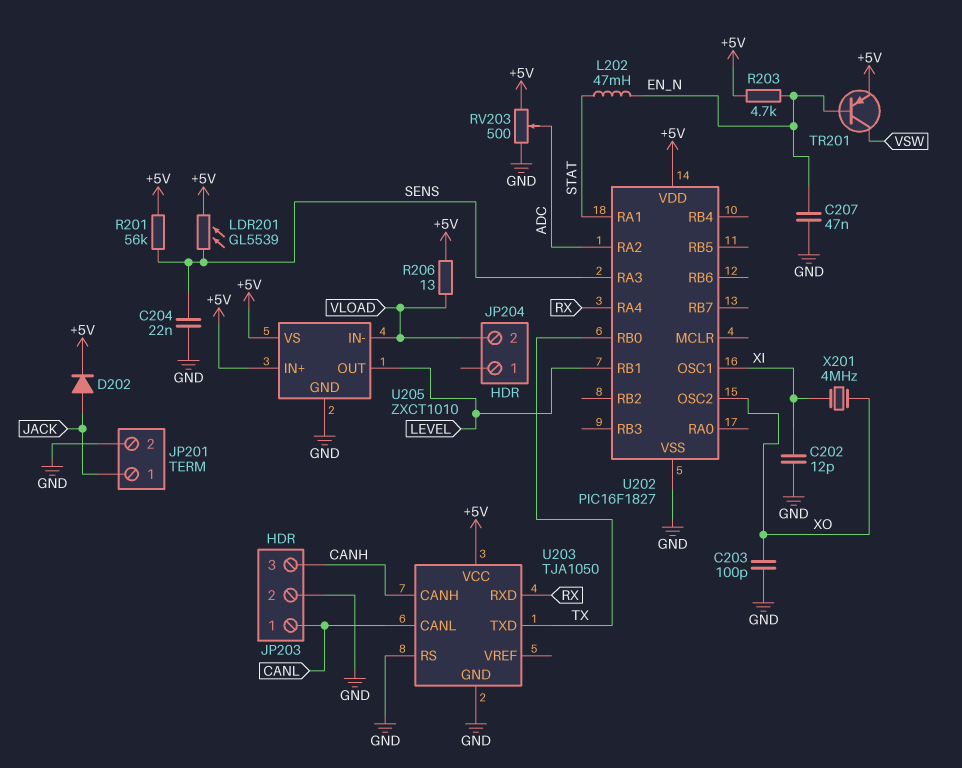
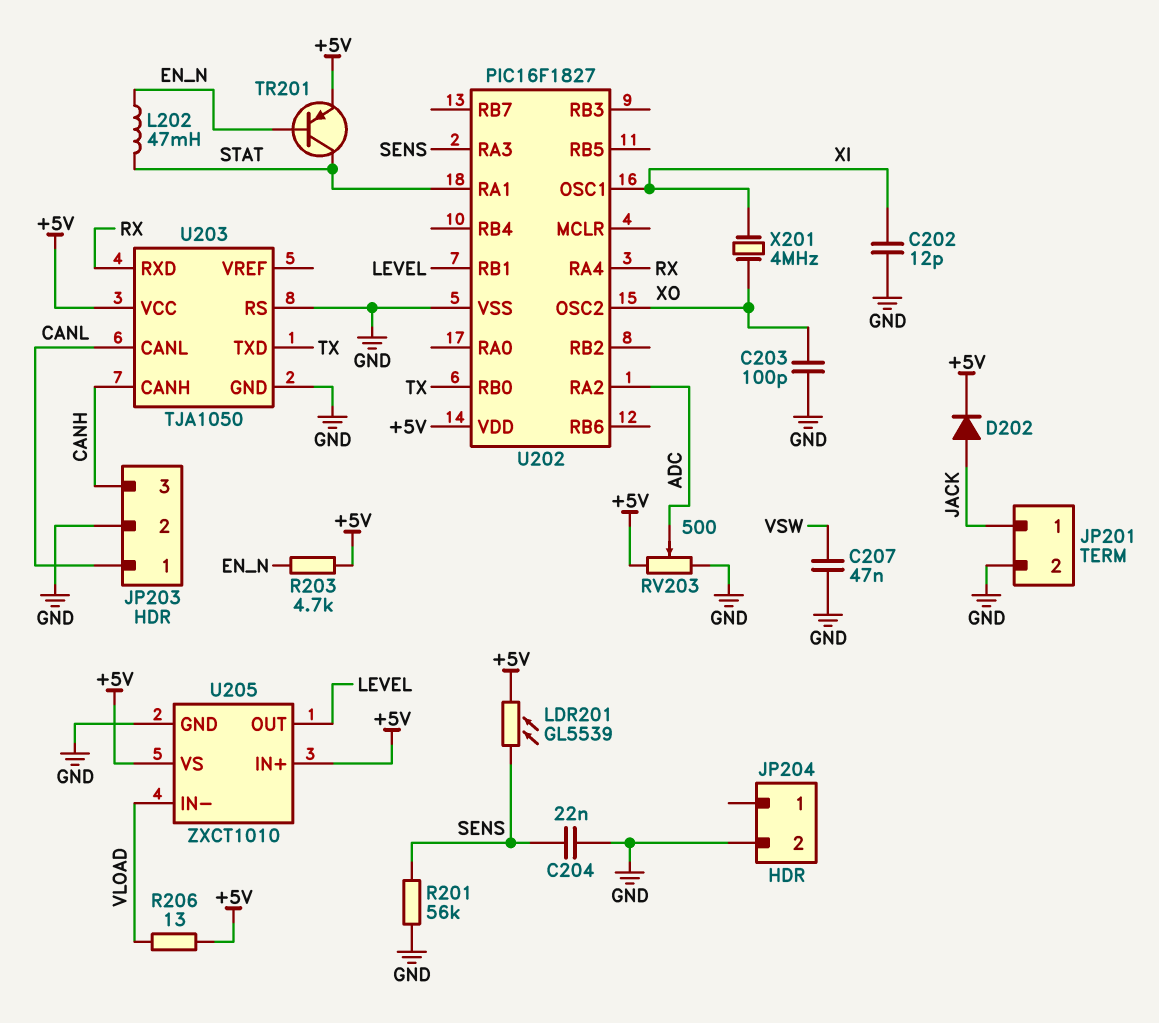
C207: 47nF (EN_N, GND) -> 47nF (GND, VSW)
JP204 pin 2: VLOAD -> GND
R201: 56k (+5V, SENS) -> 56k (GND, SENS)
TR201: PNP (B EN_N, C VSW, E +5V) -> PNP (B EN_N, C STAT, E +5V)

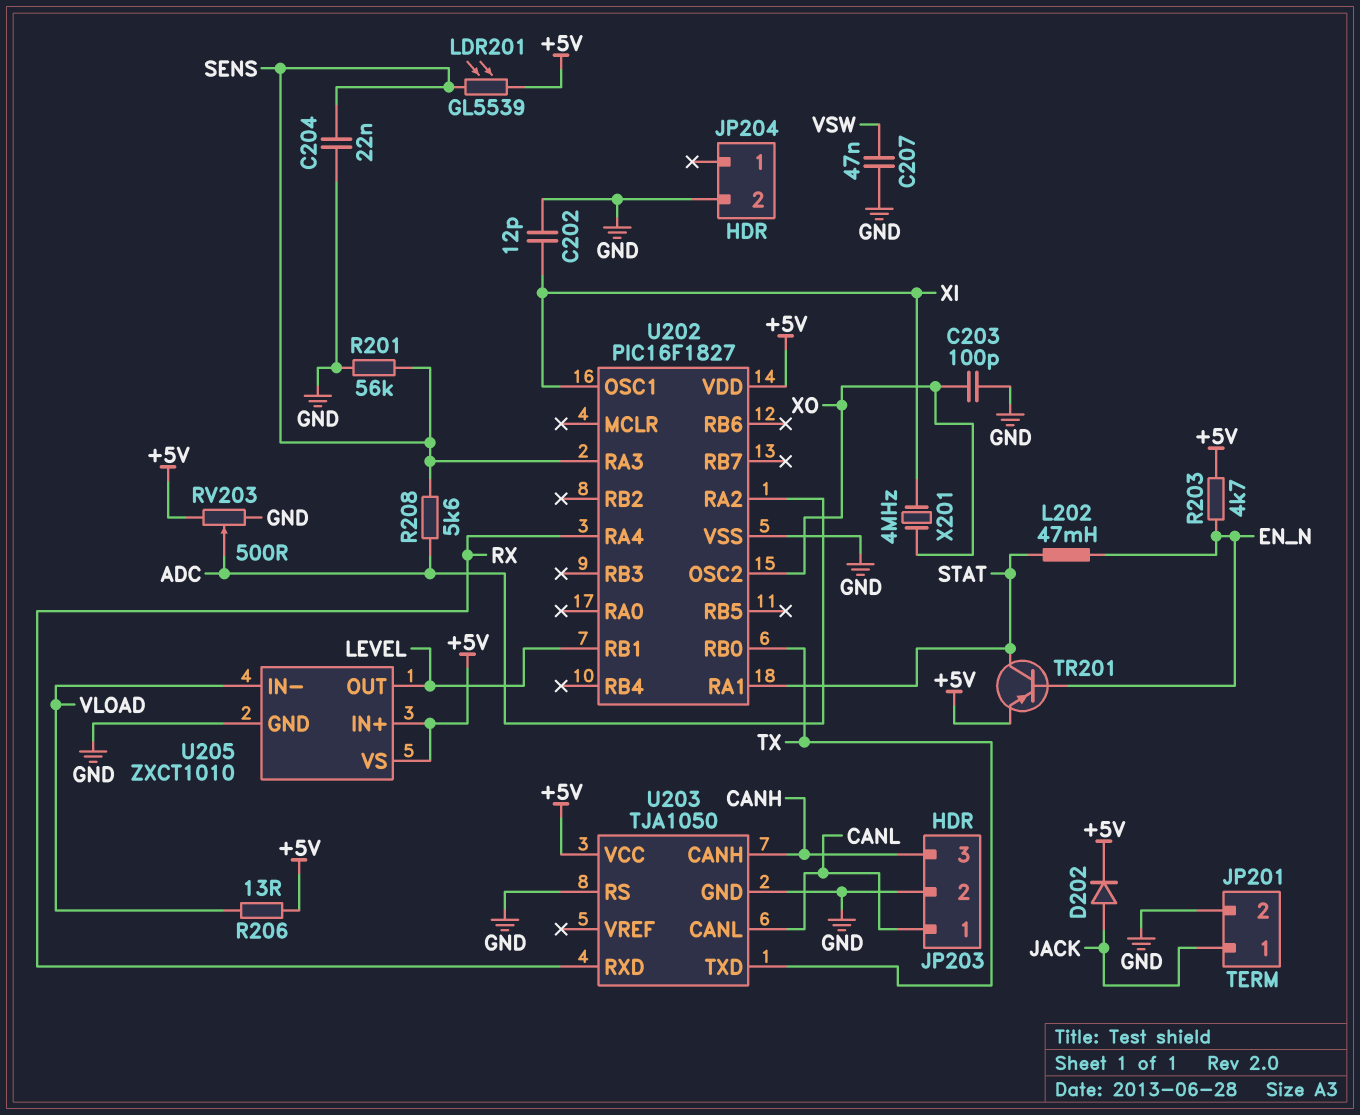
R208: none -> 5.6k (ADC, SENS)

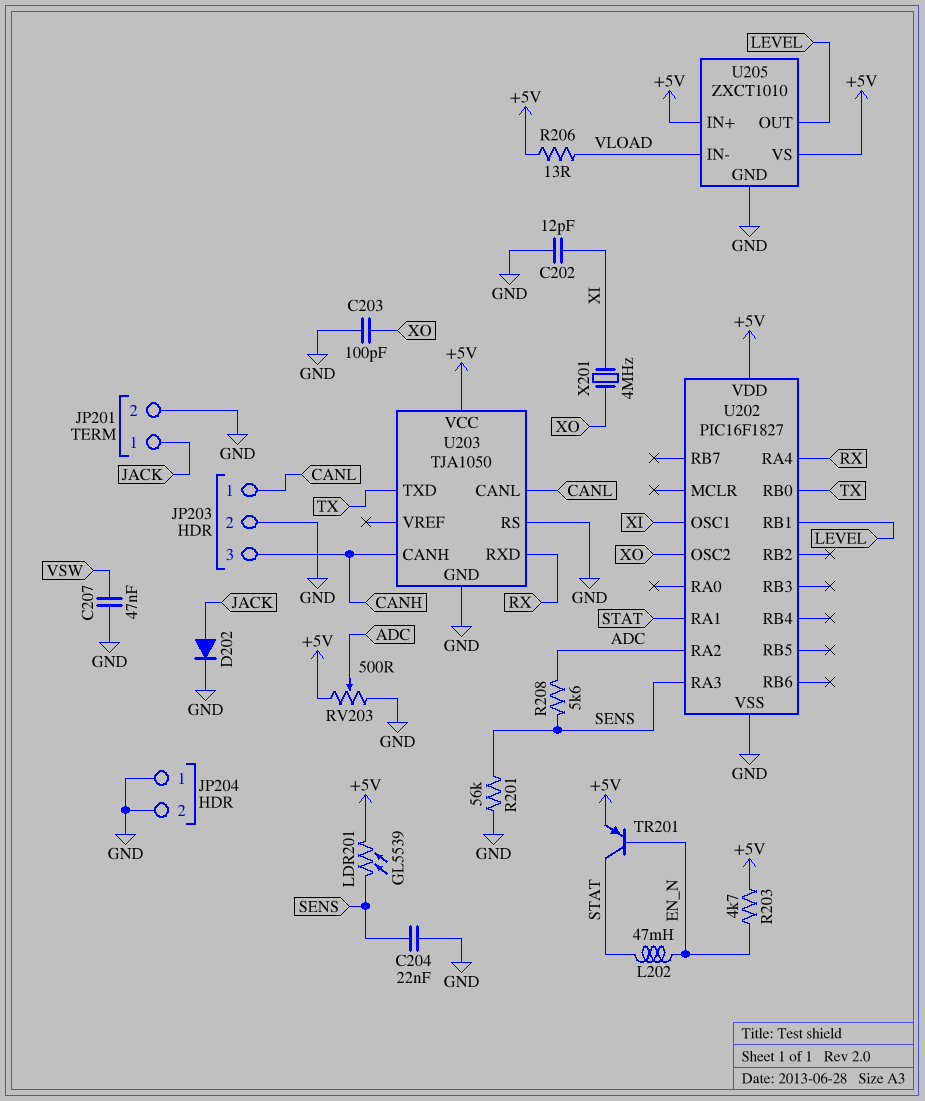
D202: diode (A JACK, K +5V) -> diode (A JACK, K GND)
JP204 pin 1: none -> GND

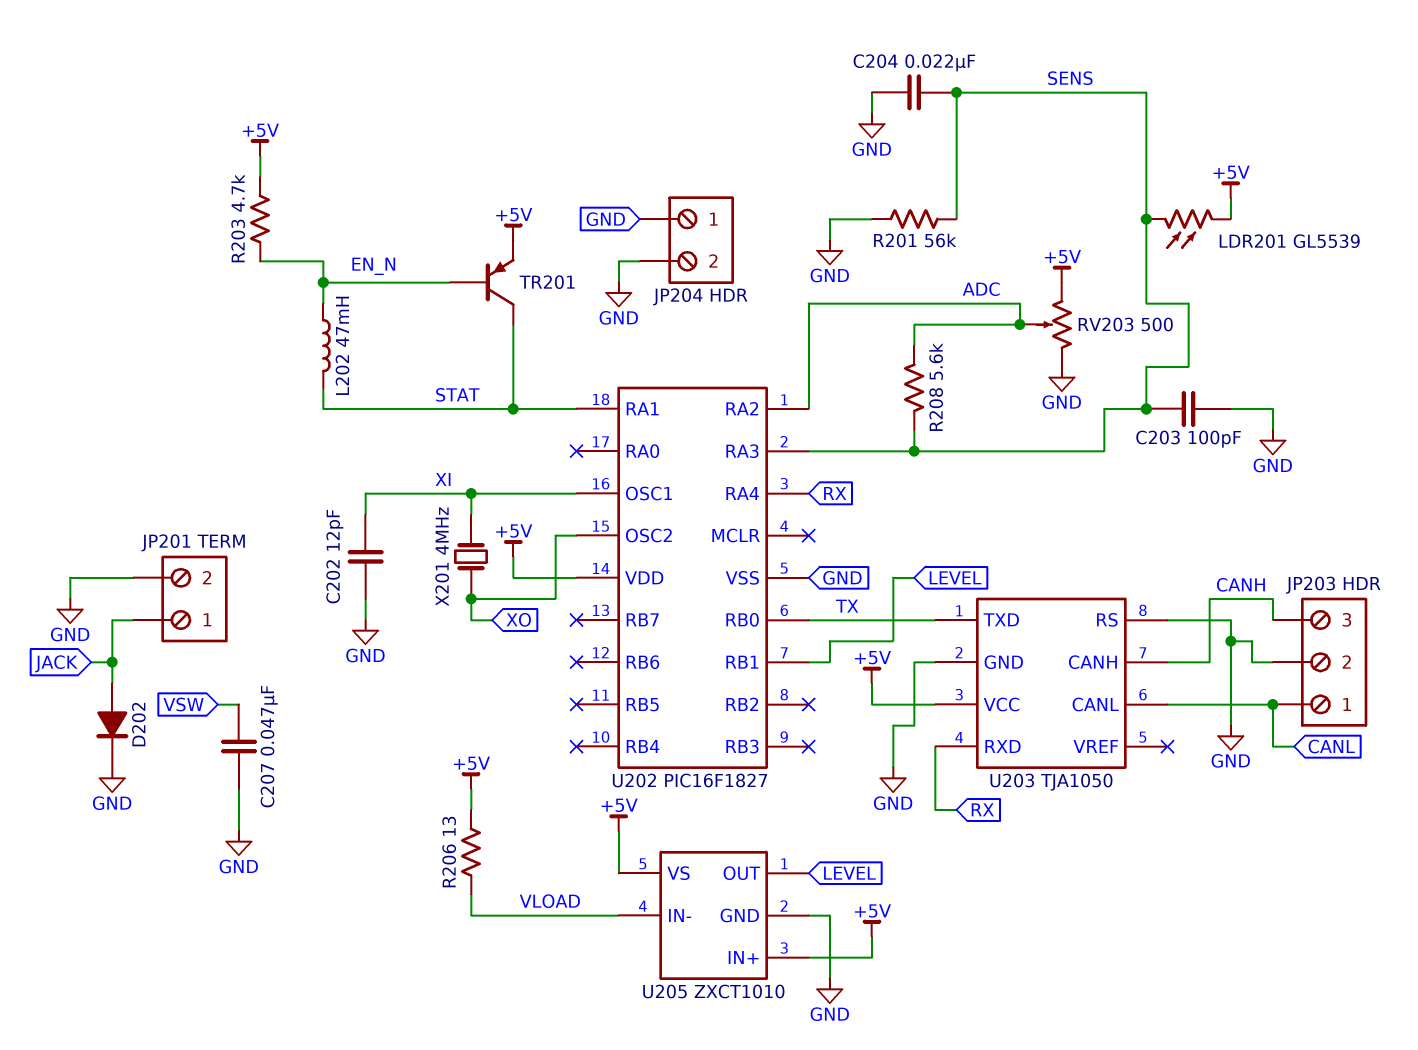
C203: 100pF (GND, XO) -> 100pF (GND, SENS)

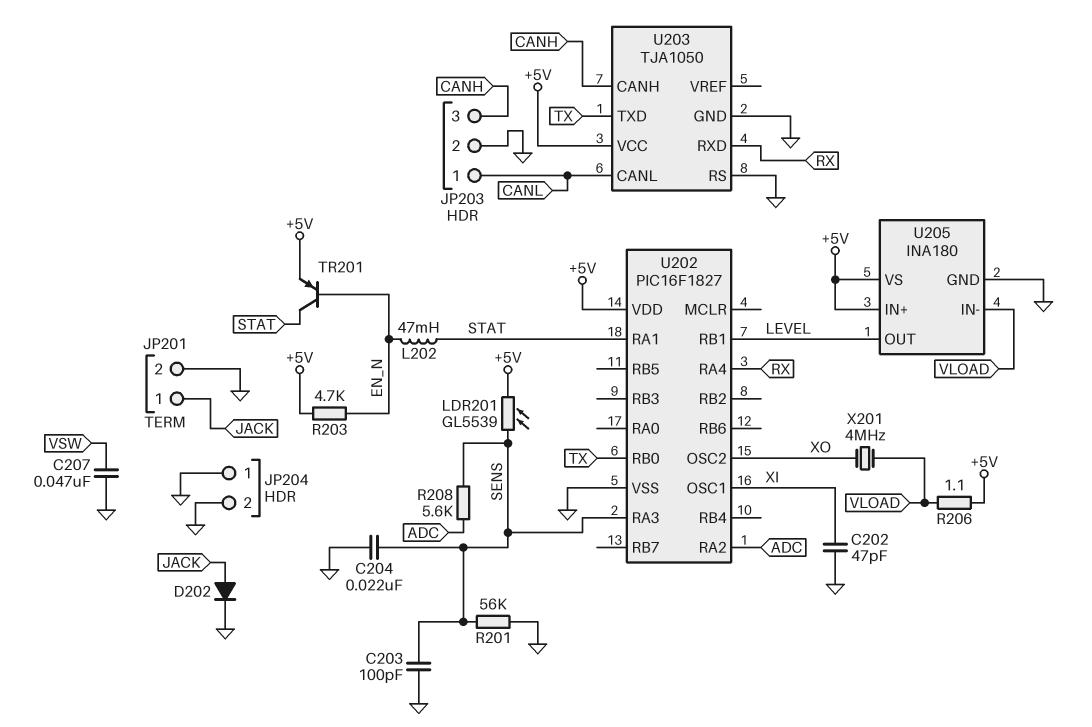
C202: 12pF (GND, XI) -> 47pF (GND, XI)
R206: 13 (+5V, VLOAD) -> 1.1 (+5V, VLOAD)
RV203: 500 (+5V, GND, wiper ADC) -> none
U205: ZXCT1010 -> INA180
X201: 4MHz (XI, XO) -> 4MHz (VLOAD, XO)

